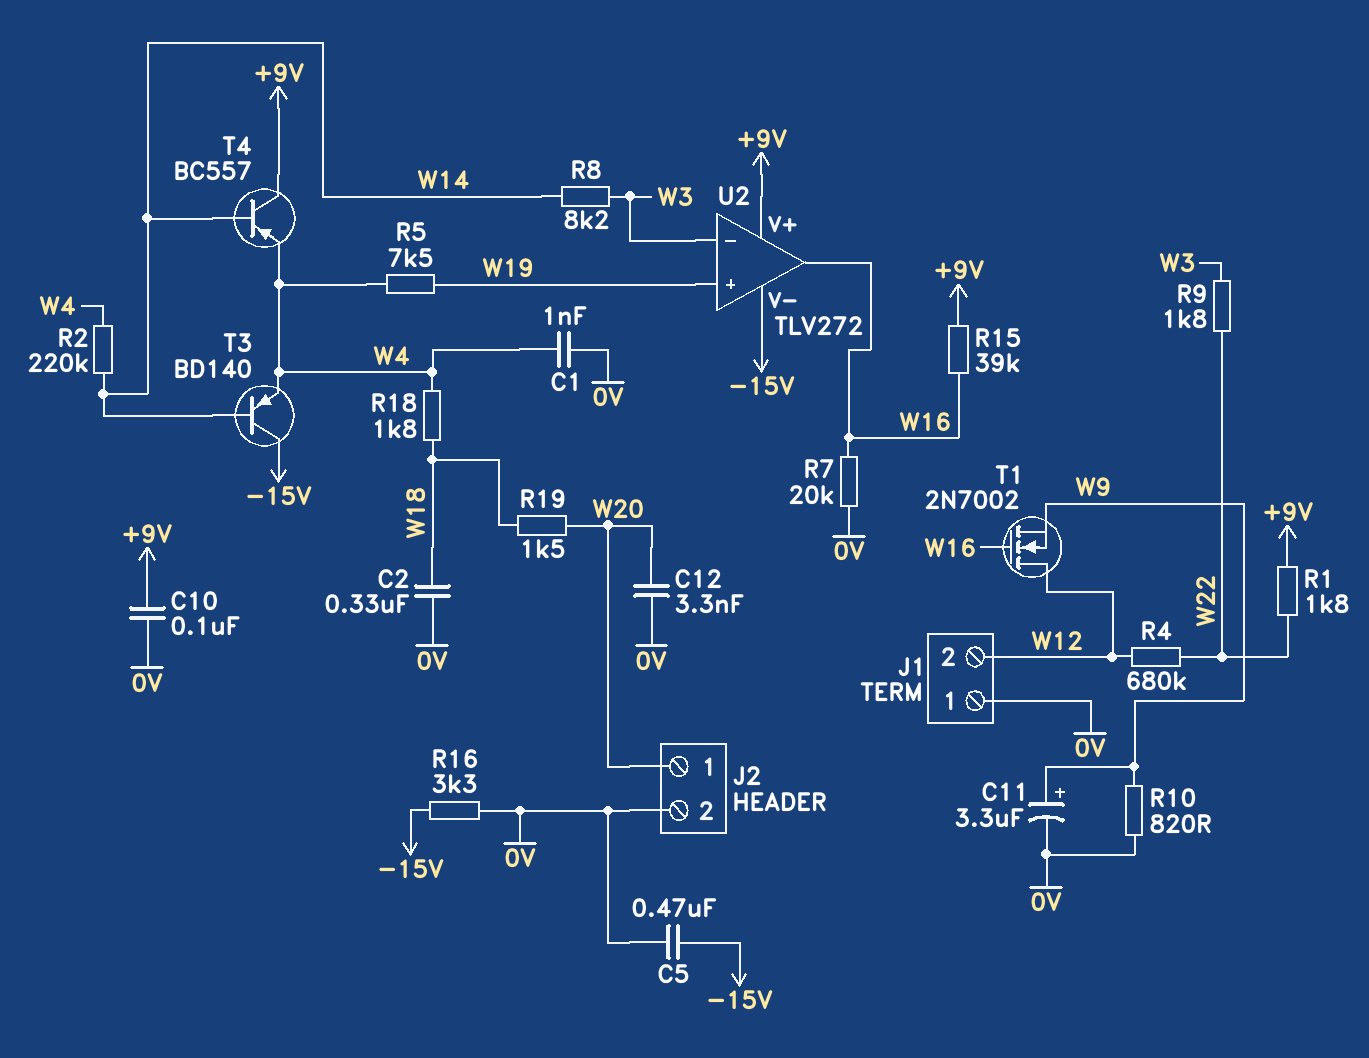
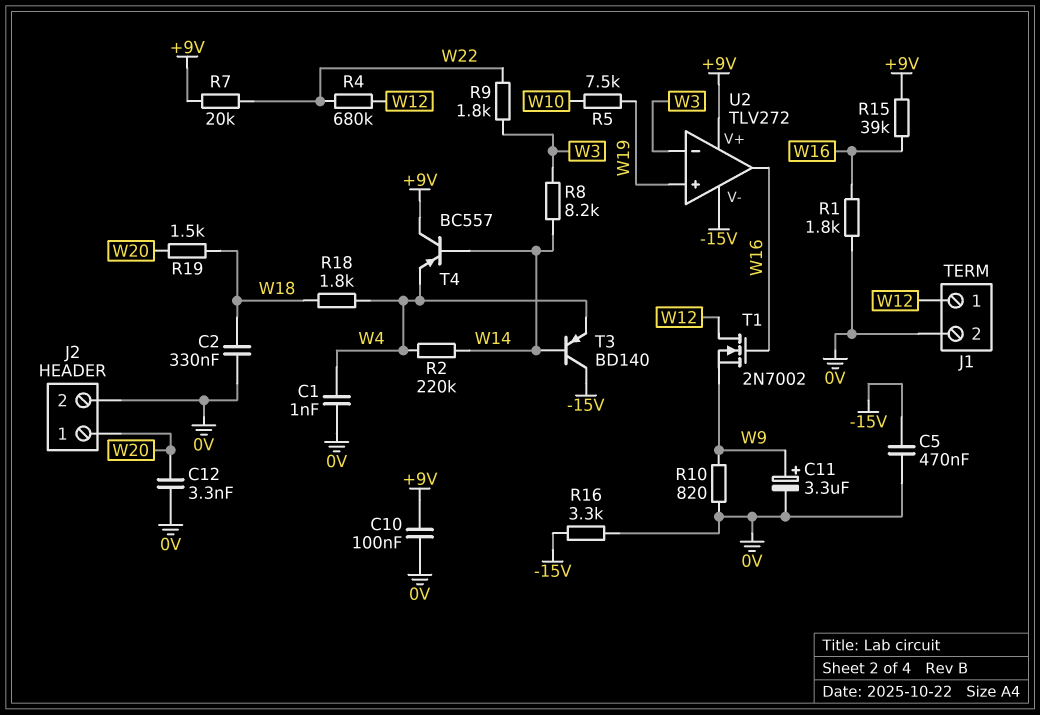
J1 pin 1: 0V -> W12
J1 pin 2: W12 -> 0V
R1: 1.8k (+9V, W22) -> 1.8k (0V, W16)
R5: 7.5k (W4, W19) -> 7.5k (W10, W19)
R7: 20k (0V, W16) -> 20k (+9V, W22)

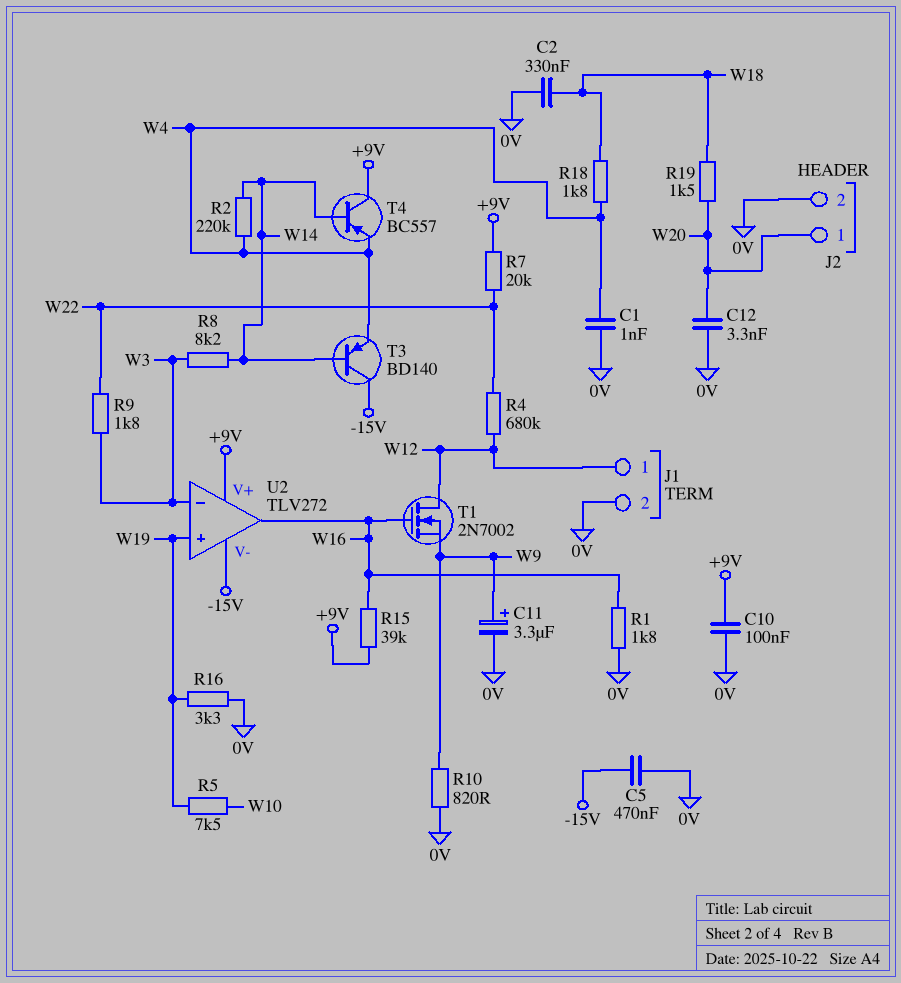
R16: 3.3k (-15V, 0V) -> 3.3k (0V, W19)

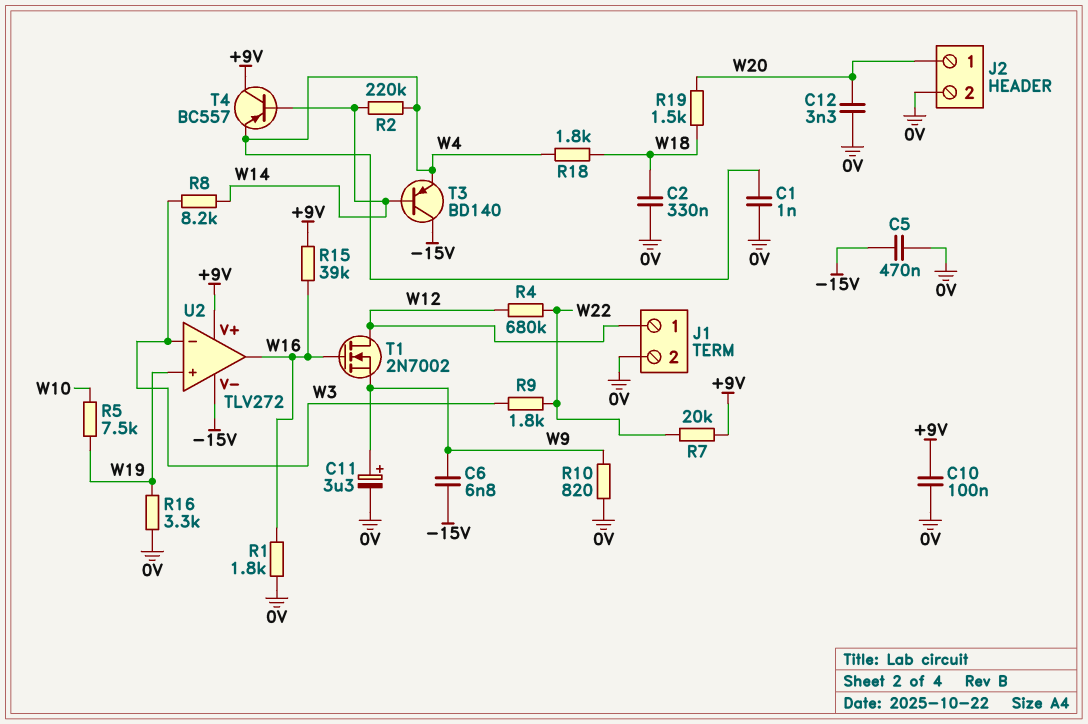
C6: none -> 6.8nF (-15V, W9)

